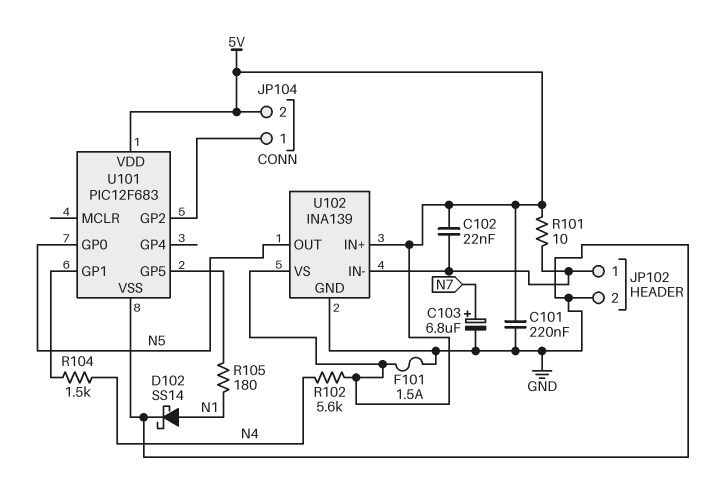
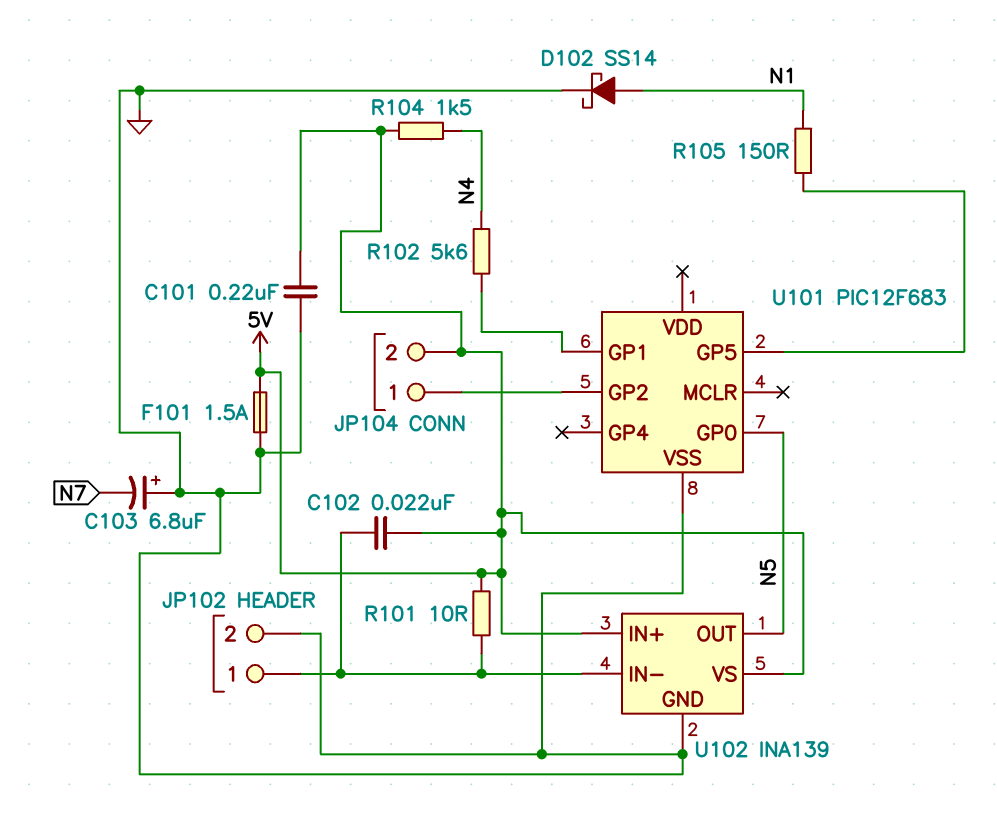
C103: 6.8uF (plus N7, minus GND) -> 6.8uF (plus GND, minus N7)
R102: 5.6k (5V, N4) -> 5.6k (N4, U101/GP1)
R104: 1.5k (N4, U101/GP1) -> 1.5k (5V, N4)
R105: 180 (N1, U101/GP5) -> 150 (N1, U101/GP5)
U101 pin VDD: 5V -> none

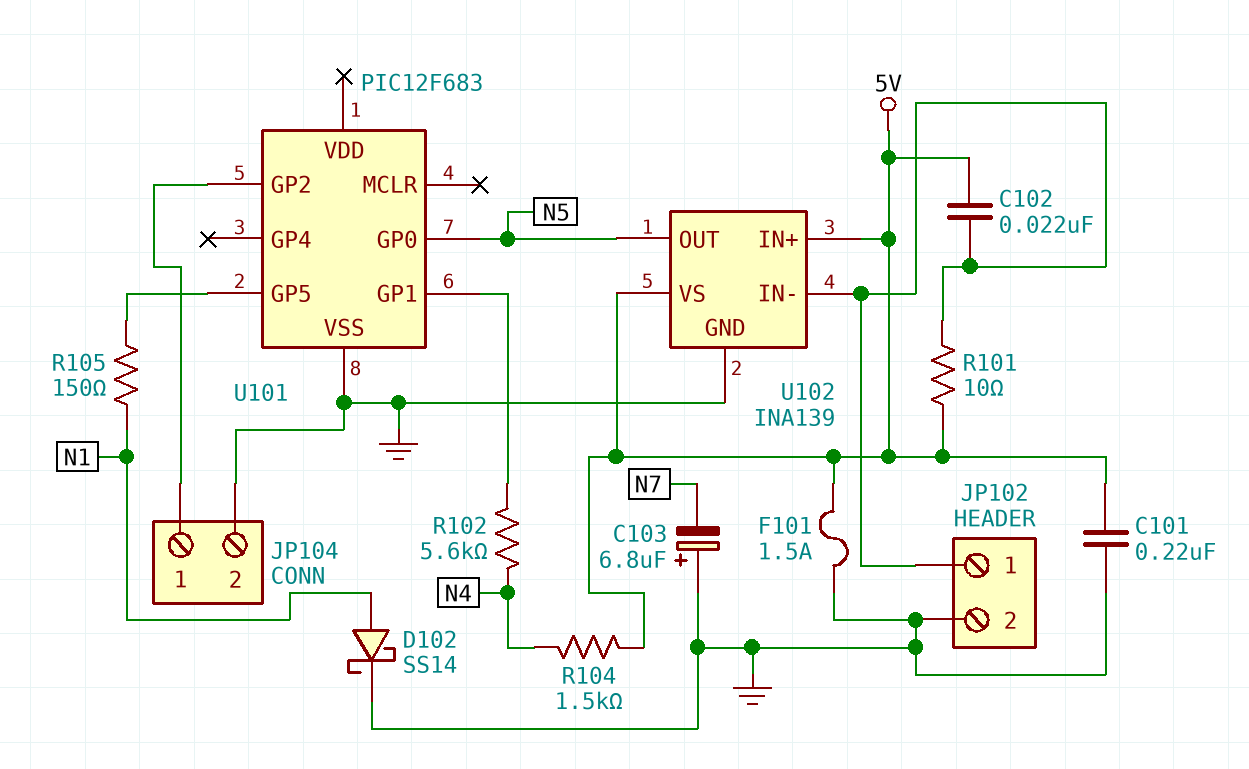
JP104 pin 2: 5V -> GND

